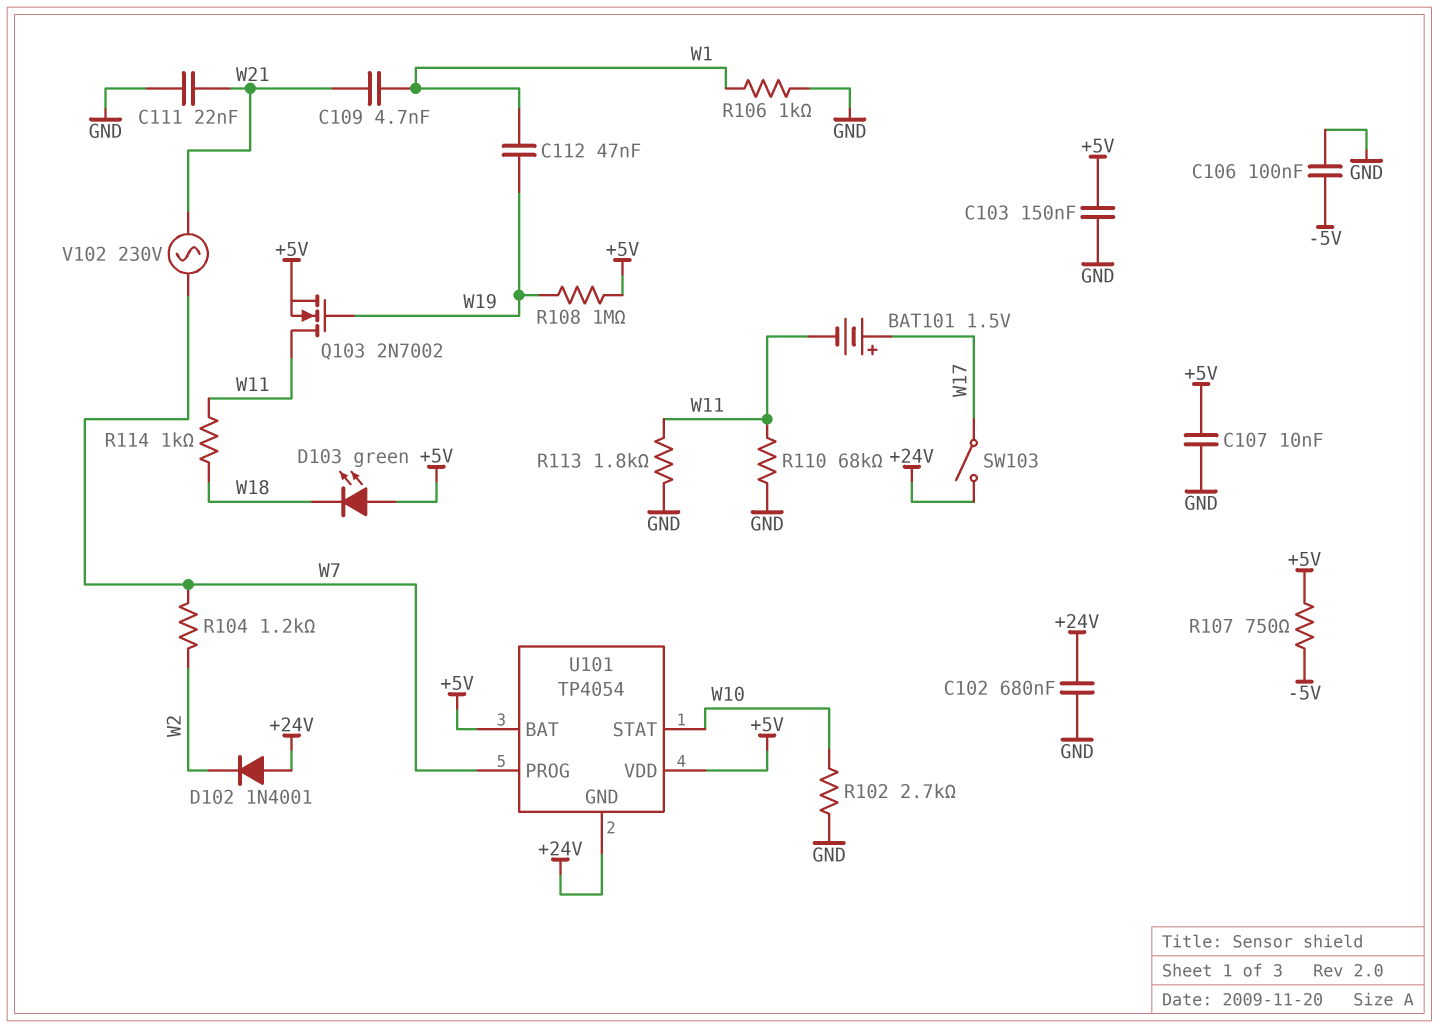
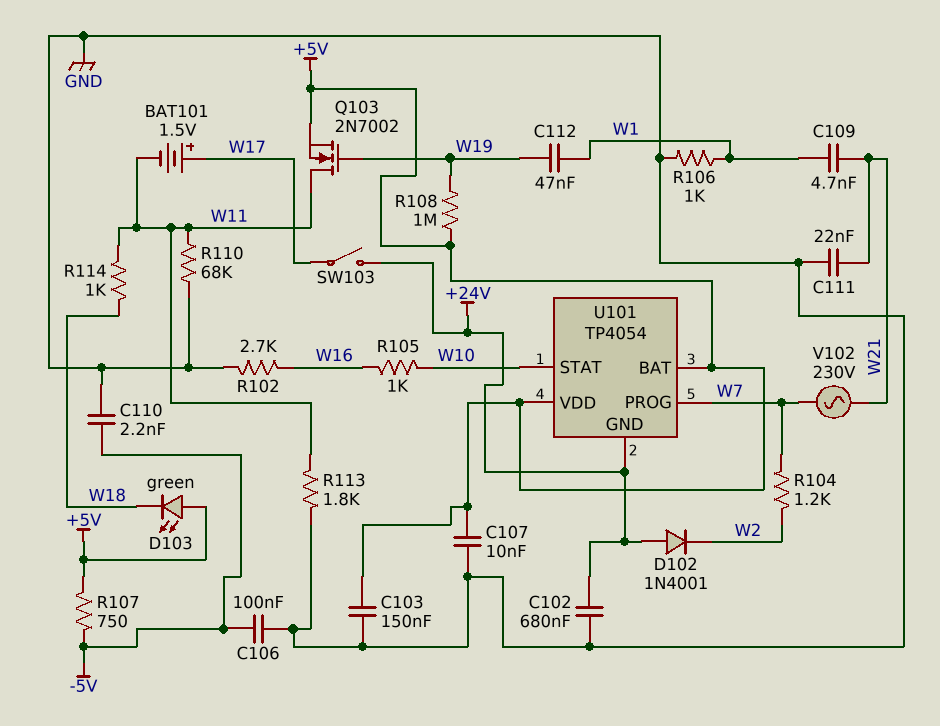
C110: none -> 2.2nF (-5V, GND)
R102: 2.7k (GND, W10) -> 2.7k (GND, W16)
R105: none -> 1k (W10, W16)

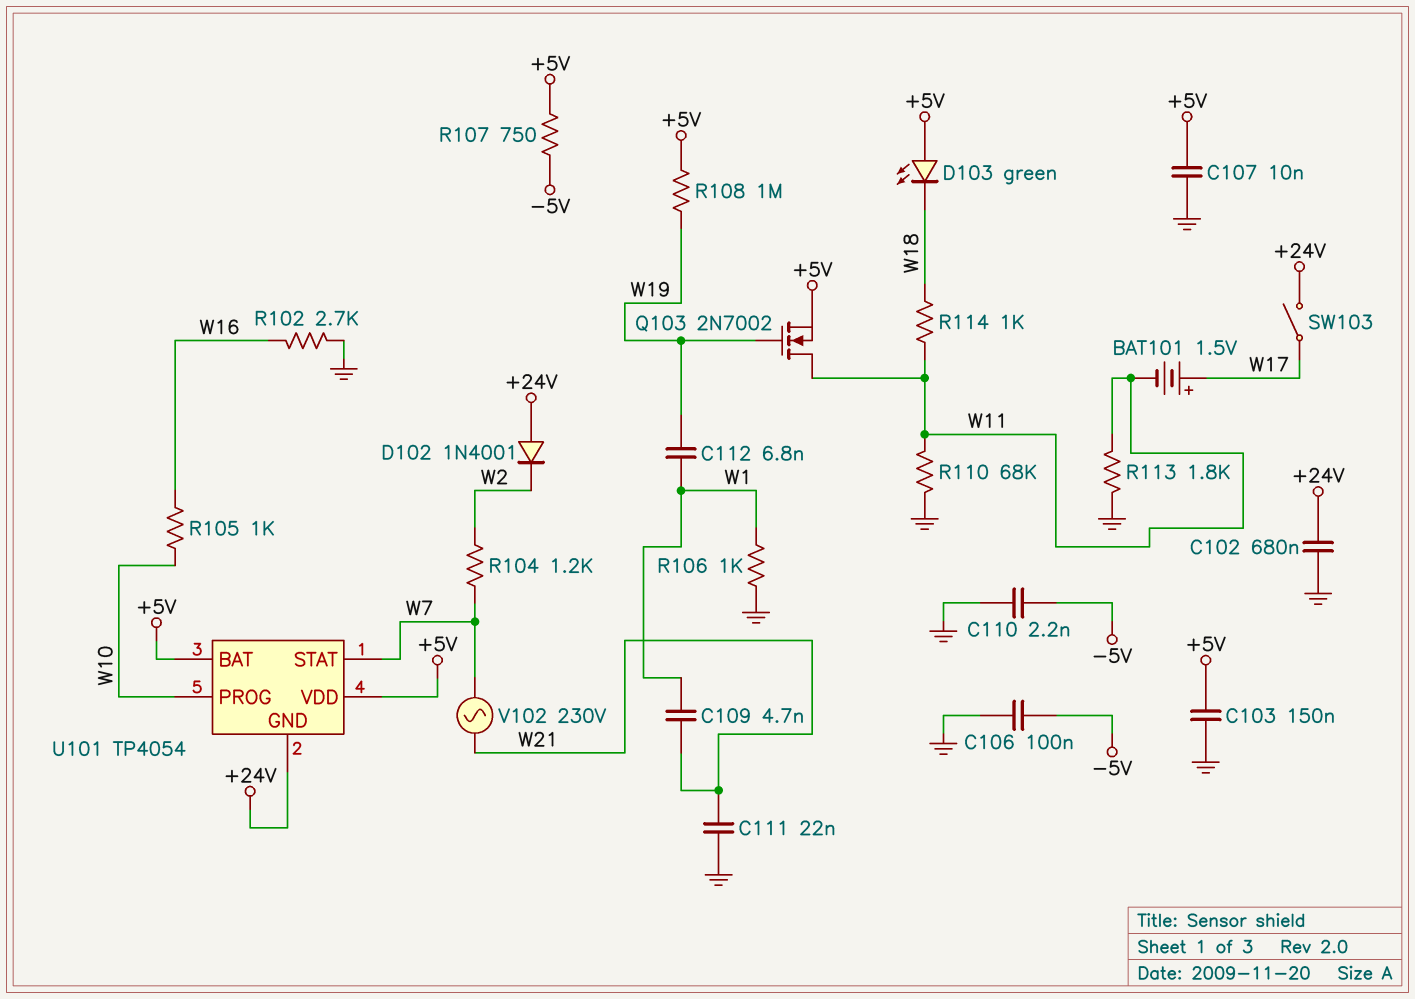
C112: 47nF (W1, W19) -> 6.8nF (W1, W19)
U101 pin PROG: W7 -> W10
U101 pin STAT: W10 -> W7

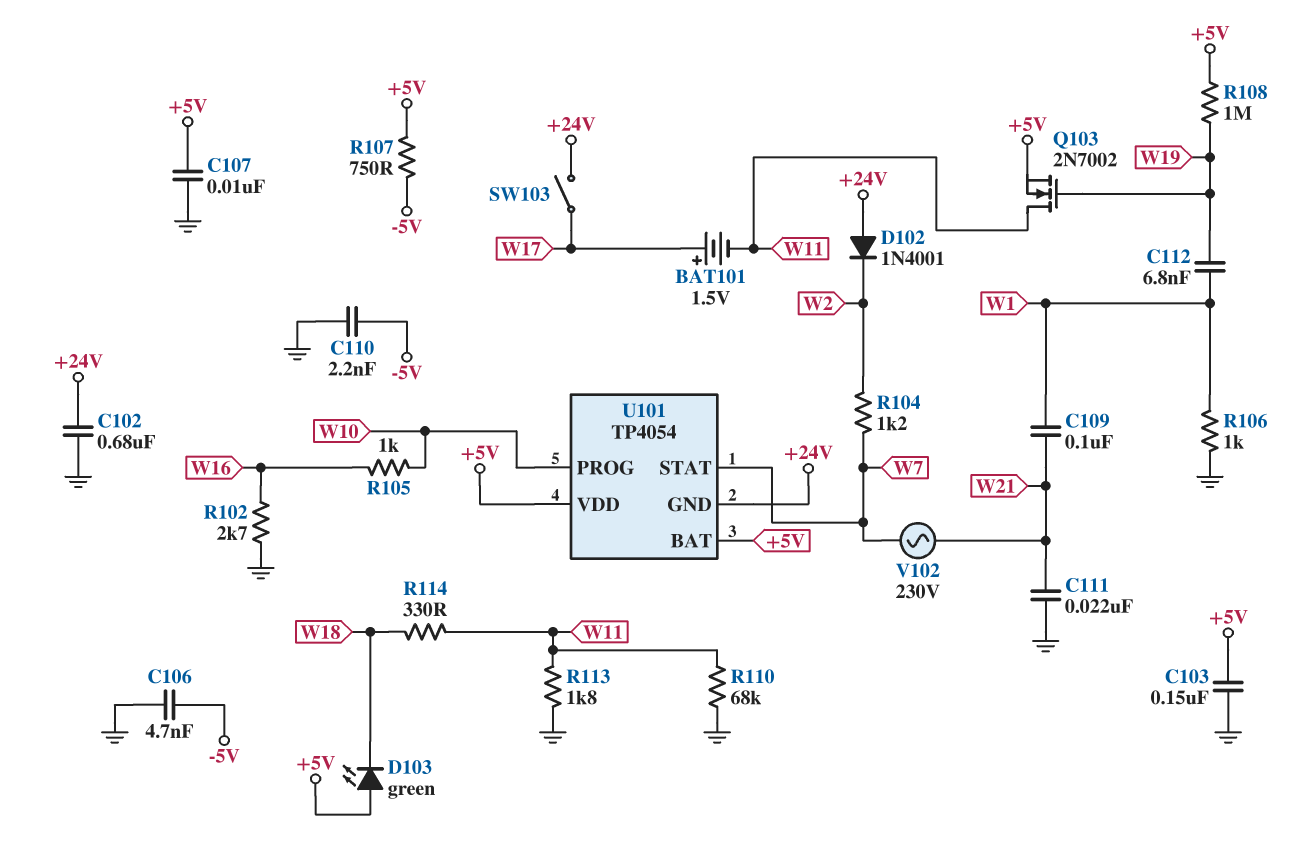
C106: 100nF (-5V, GND) -> 4.7nF (-5V, GND)
C109: 4.7nF (W1, W21) -> 100nF (W1, W21)
R114: 1k (W11, W18) -> 330 (W11, W18)

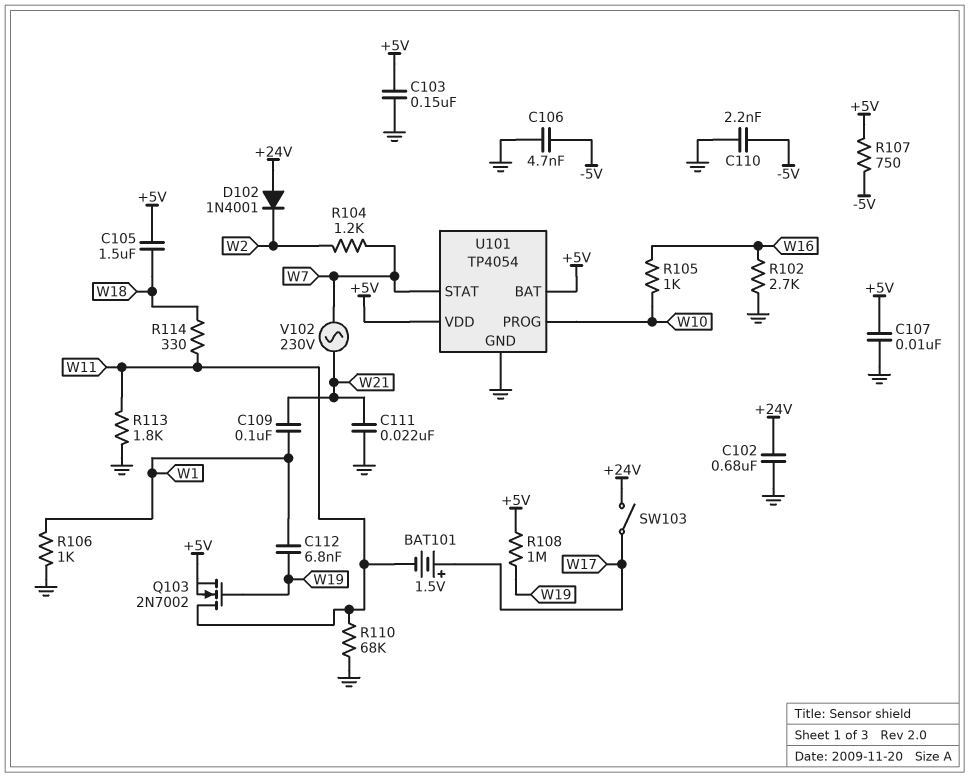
C105: none -> 1.5uF (+5V, W18)
D103: LED green (A +5V, K W18) -> none
U101 pin GND: +24V -> GND

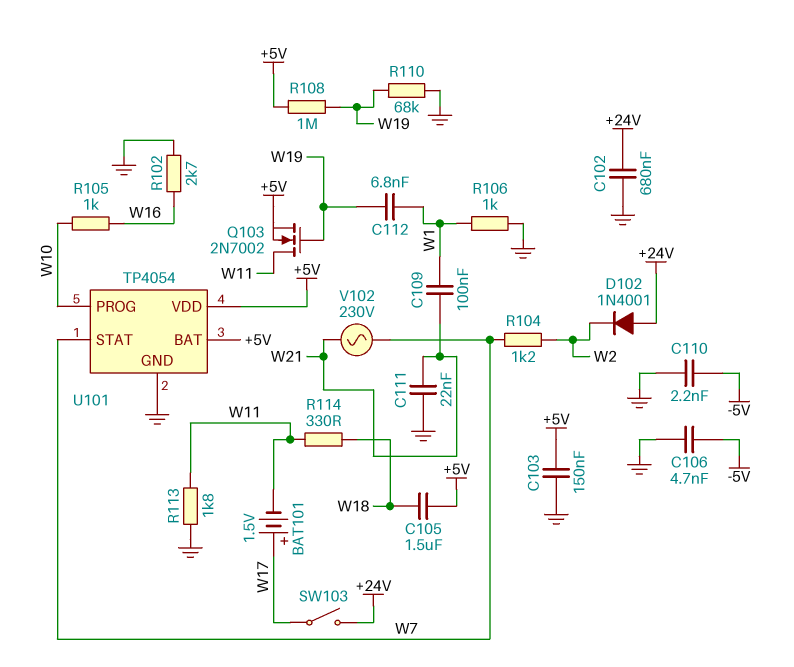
C107: 10nF (+5V, GND) -> none
R107: 750 (+5V, -5V) -> none
R110: 68k (GND, W11) -> 68k (GND, W19)

